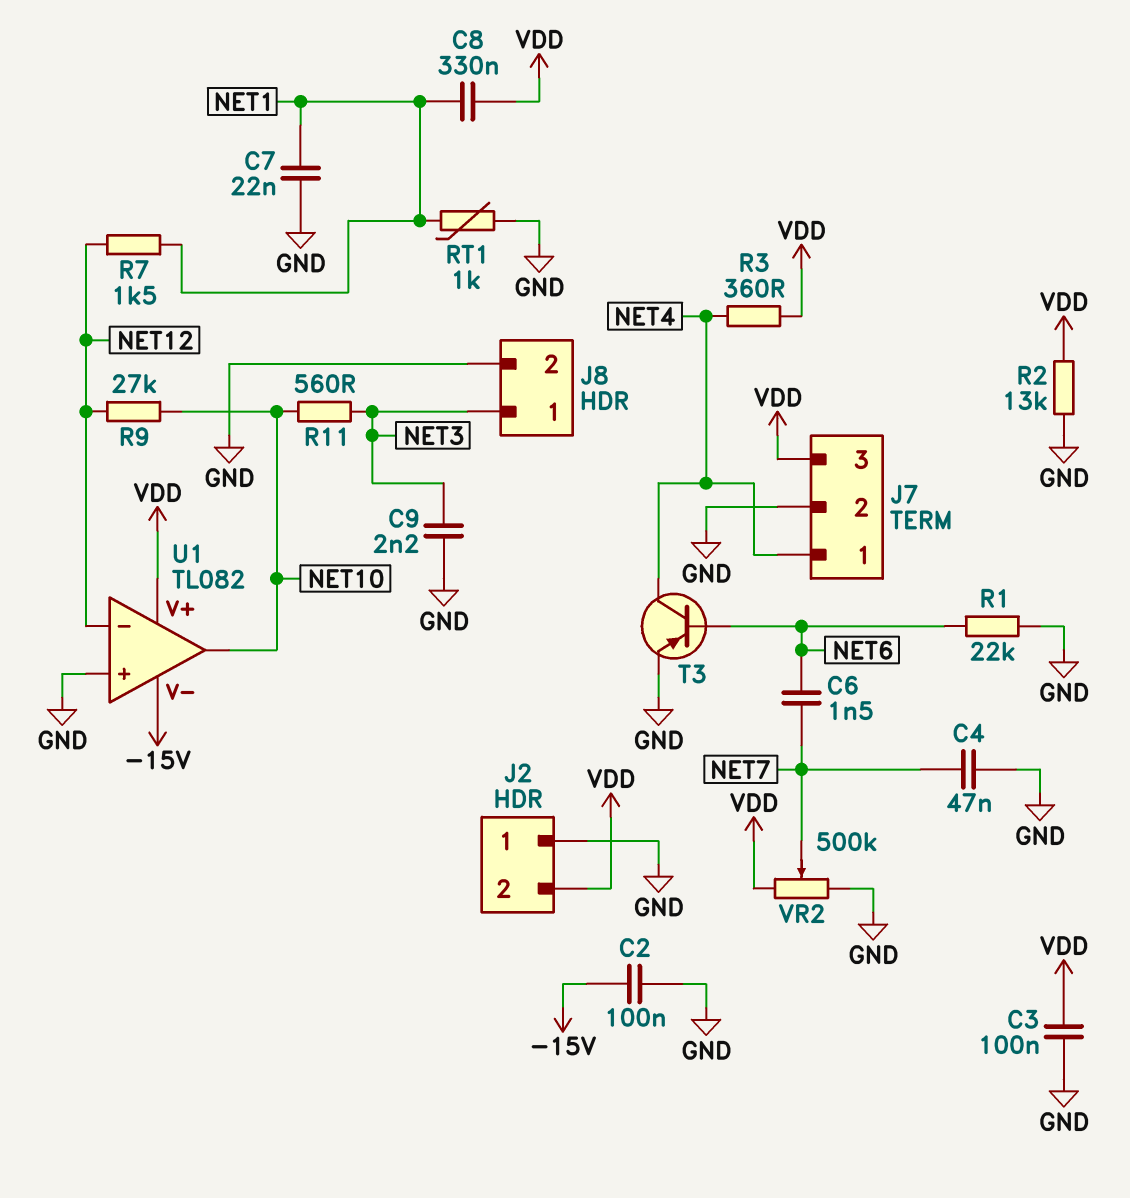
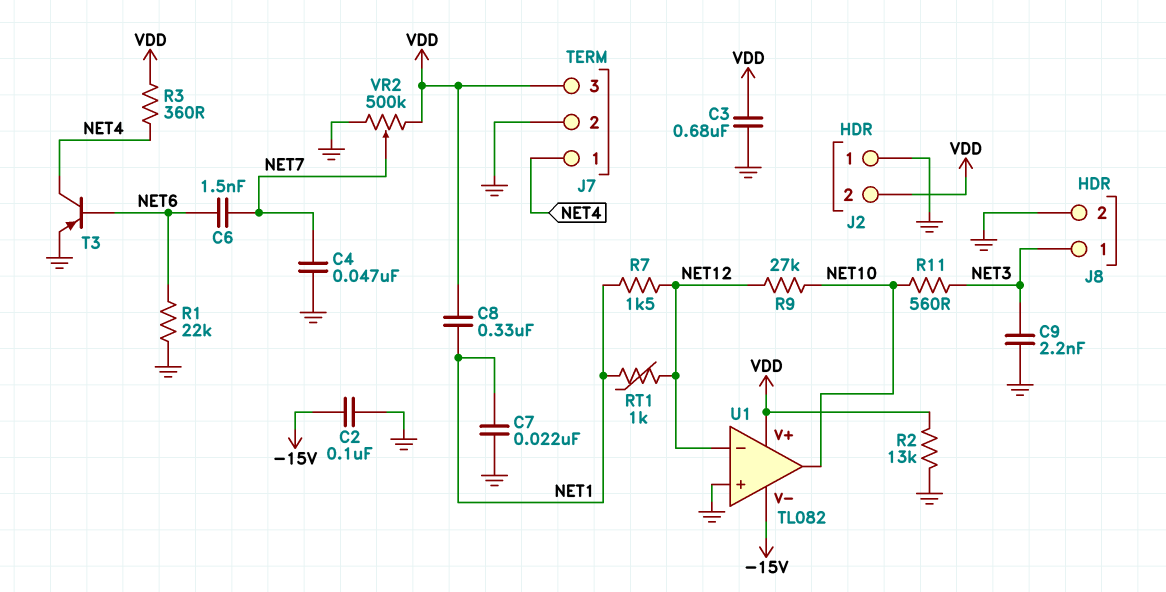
C3: 100nF (GND, VDD) -> 680nF (GND, VDD)
RT1: 1k (GND, NET1) -> 1k (NET1, NET12)

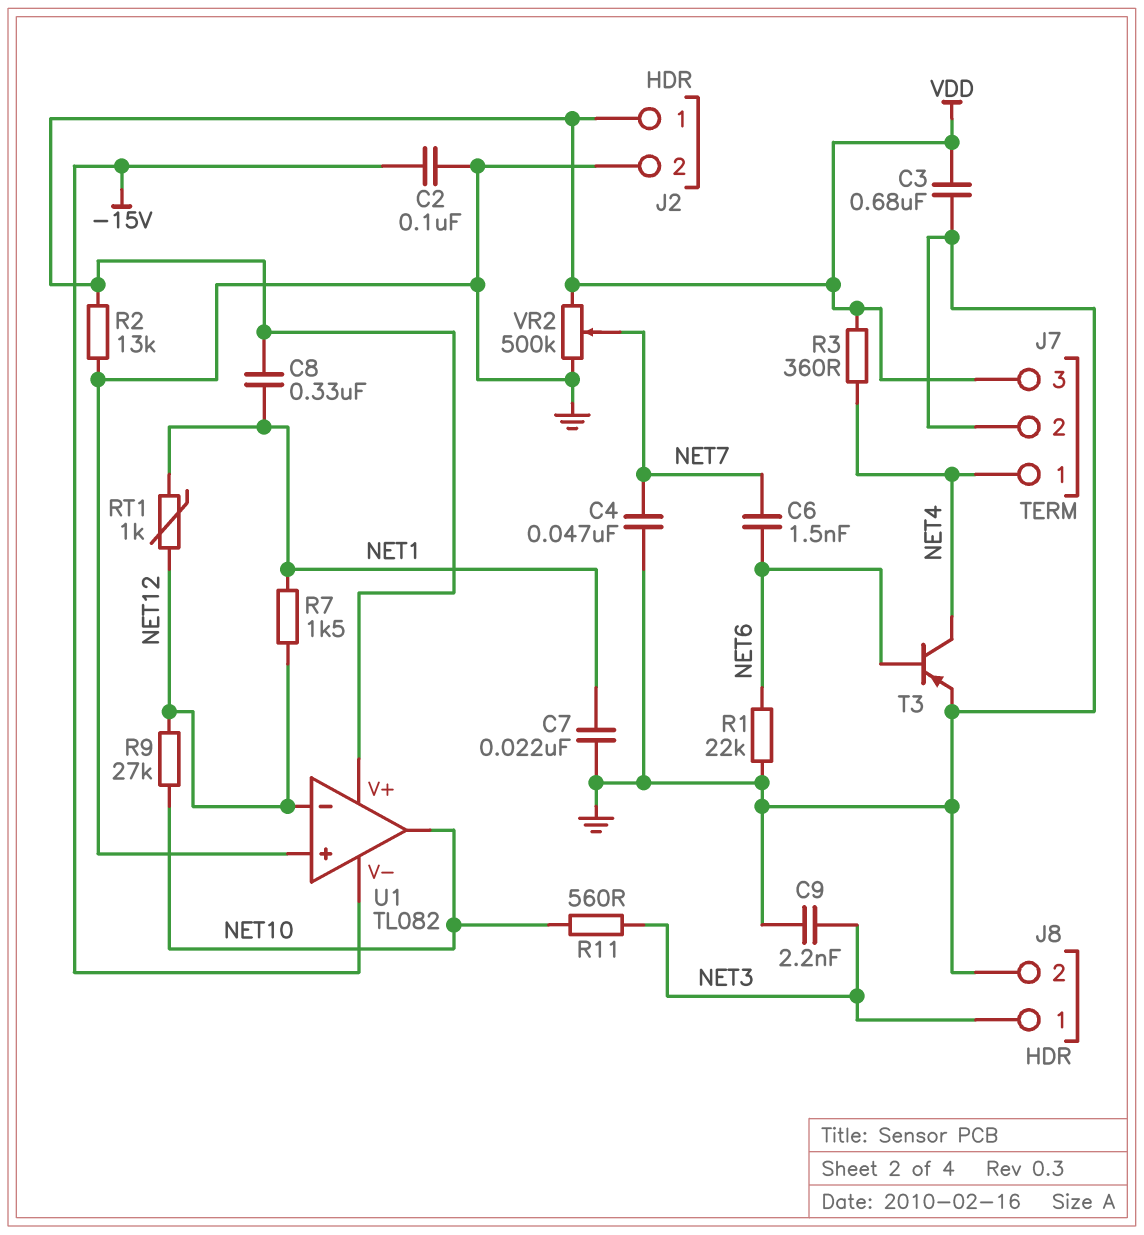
J2 pin 1: GND -> VDD
J2 pin 2: VDD -> GND

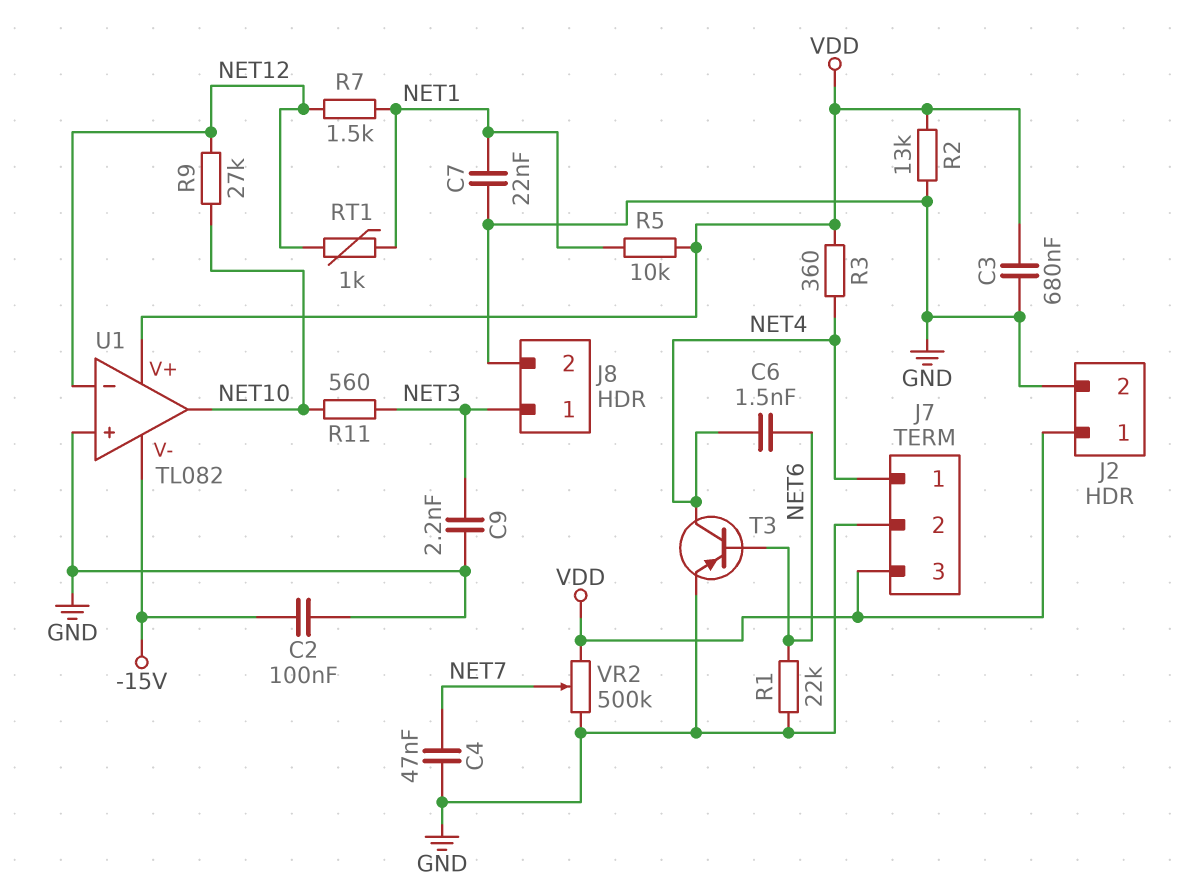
C6: 1.5nF (NET6, NET7) -> 1.5nF (NET4, NET6)
C8: 330nF (NET1, VDD) -> none
R5: none -> 10k (NET1, VDD)

